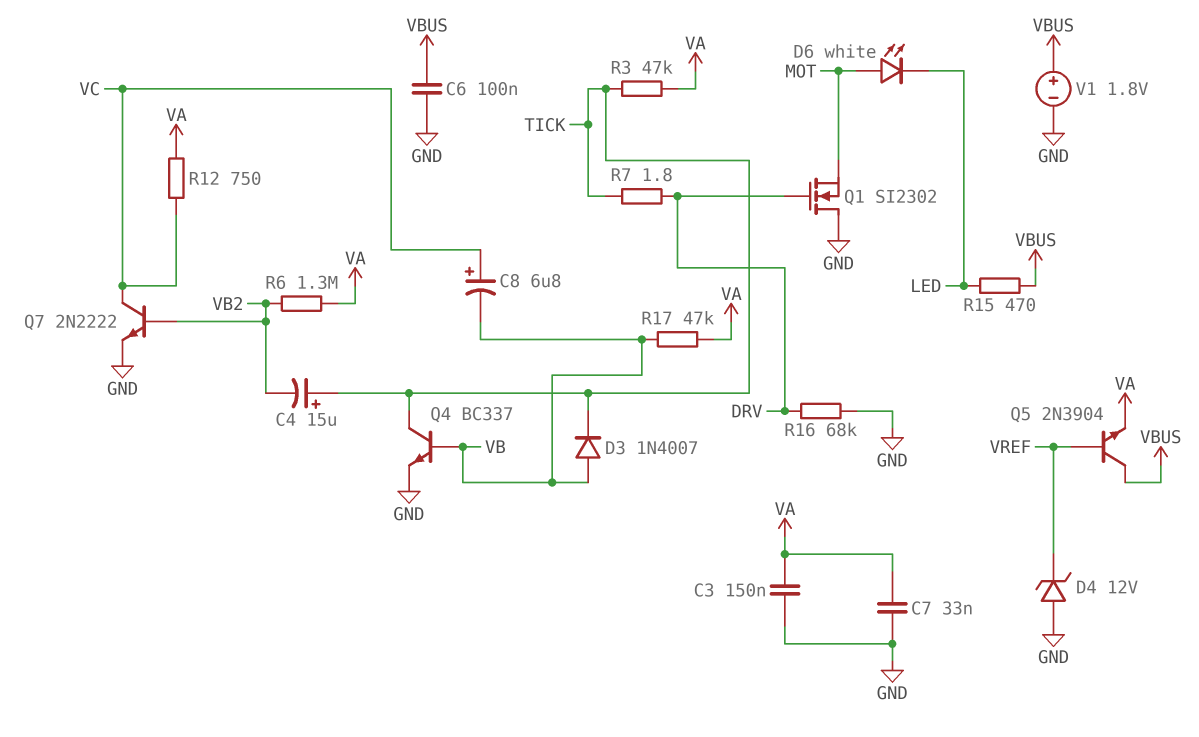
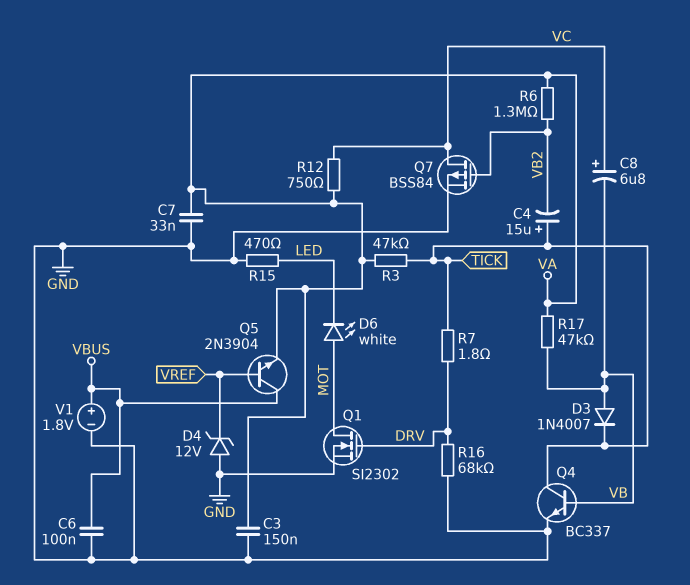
Q1: NMOS SI2302 (G DRV, D GND, S MOT) -> NMOS SI2302 (G DRV, D MOT, S GND)
Q7: NPN 2N2222 (B VB2, C VC, E GND) -> PMOS BSS84 (G VB2, D VC, S GND)
R15: 470 (LED, VBUS) -> 470 (GND, LED)

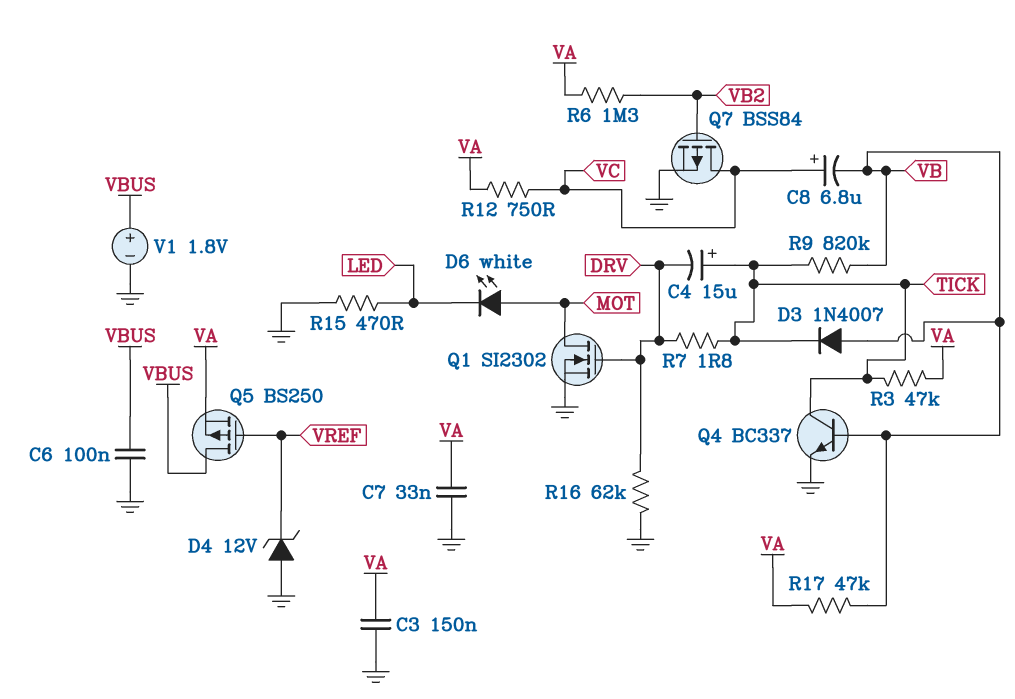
C4: 15uF (plus TICK, minus VB2) -> 15uF (plus TICK, minus DRV)
Q5: NPN 2N3904 (B VREF, C VBUS, E VA) -> PMOS BS250 (G VREF, D VBUS, S VA)
R9: none -> 820k (TICK, VB)
R16: 68k (DRV, GND) -> 62k (DRV, GND)

